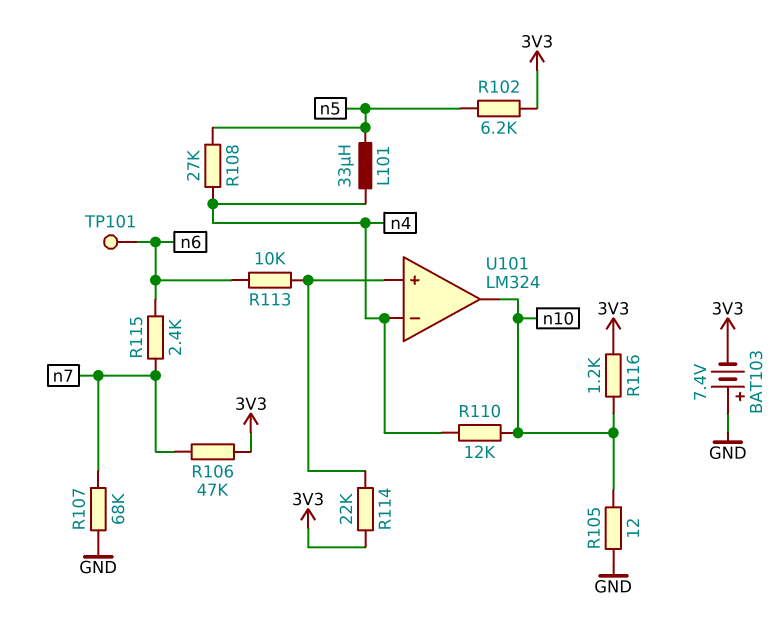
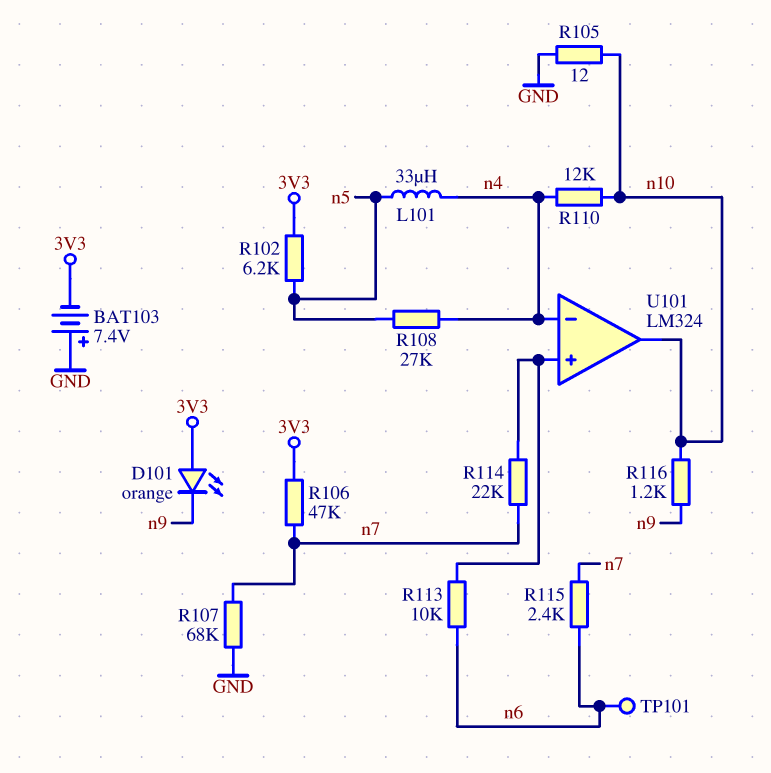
D101: none -> LED orange (A 3V3, K n9)
R114: 22k (3V3, U101/in+) -> 22k (U101/in+, n7)
R116: 1.2k (3V3, n10) -> 1.2k (n9, n10)

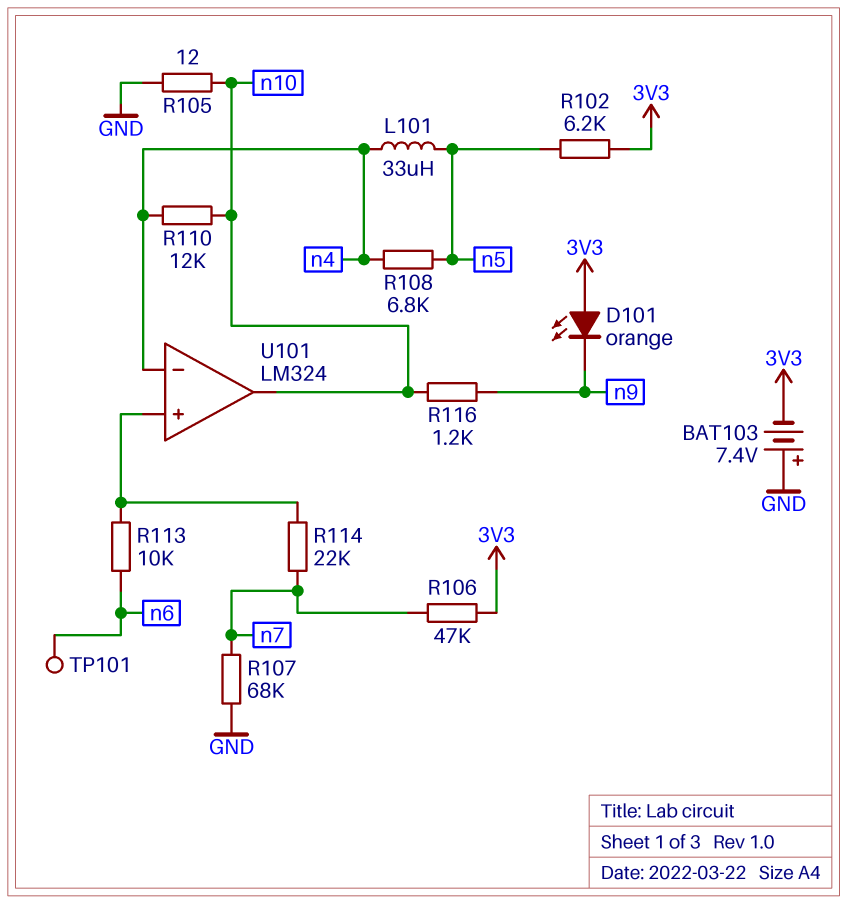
R108: 27k (n4, n5) -> 6.8k (n4, n5)
R115: 2.4k (n6, n7) -> none

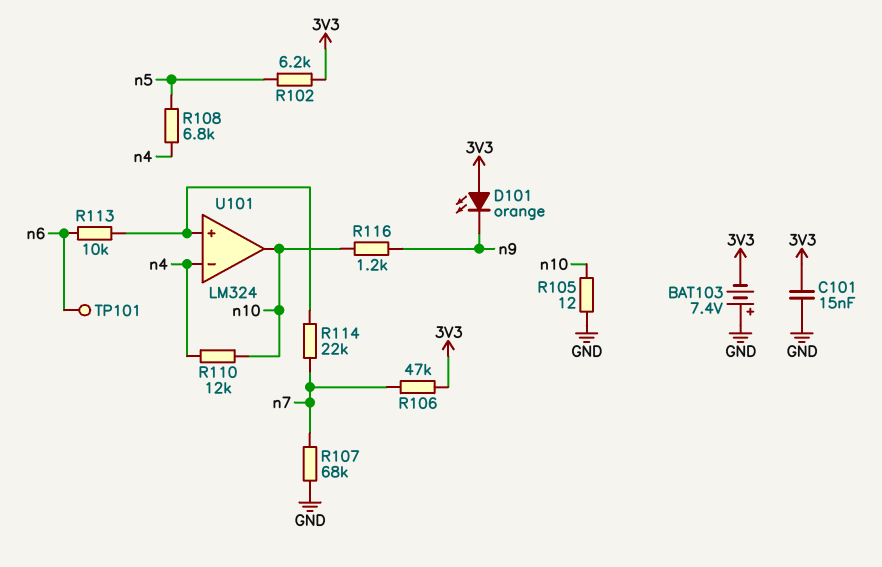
C101: none -> 15nF (3V3, GND)
L101: 33uH (n4, n5) -> none

